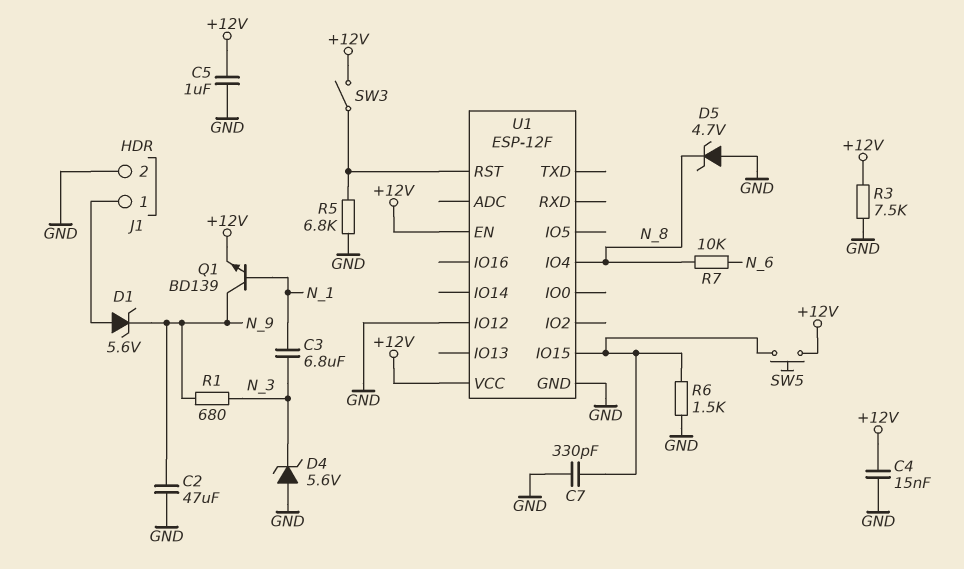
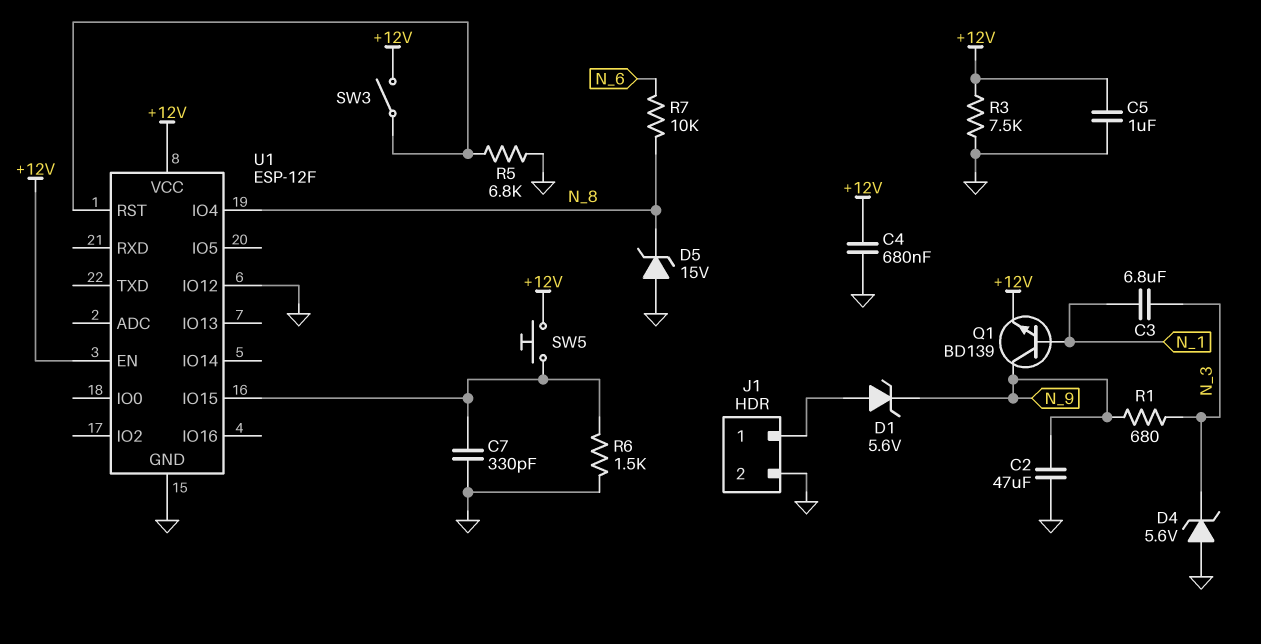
C4: 15nF (+12V, GND) -> 680nF (+12V, GND)
D5: zener 4.7V (A GND, K N_8) -> zener 15V (A GND, K N_8)

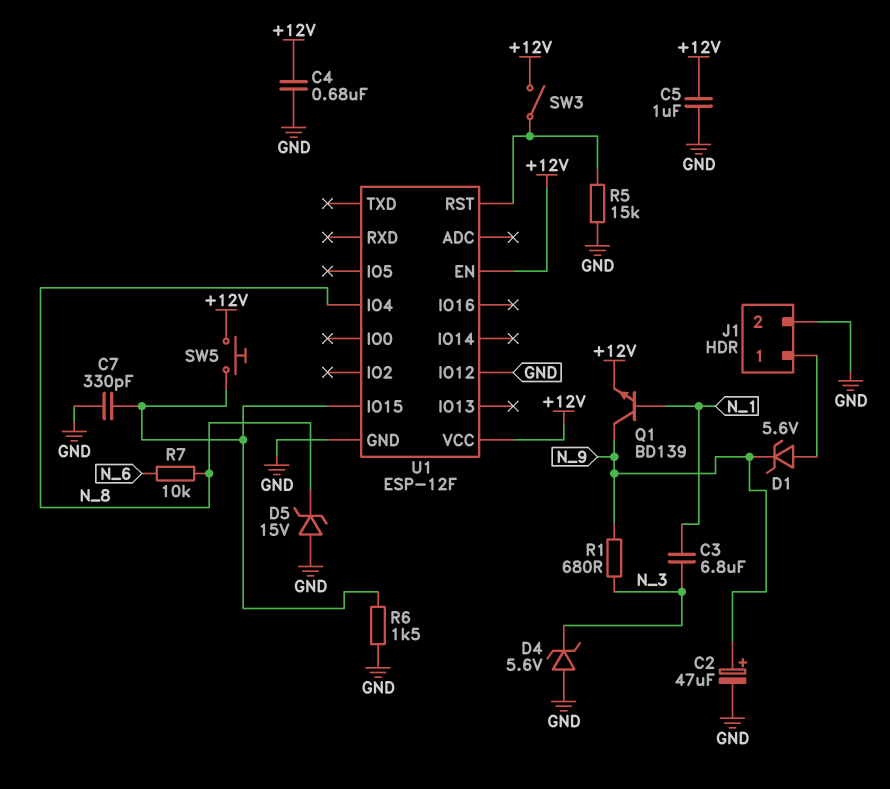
C2: 47uF (GND, N_9) -> 47uF (plus N_9, minus GND)
R3: 7.5k (+12V, GND) -> none
R5: 6.8k (GND, U1/RST) -> 15k (GND, U1/RST)

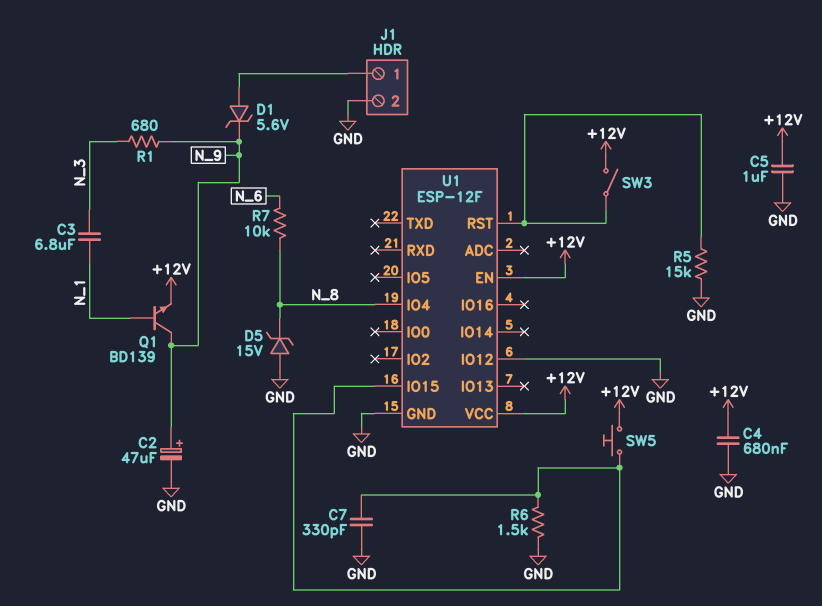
D4: zener 5.6V (A GND, K N_3) -> none

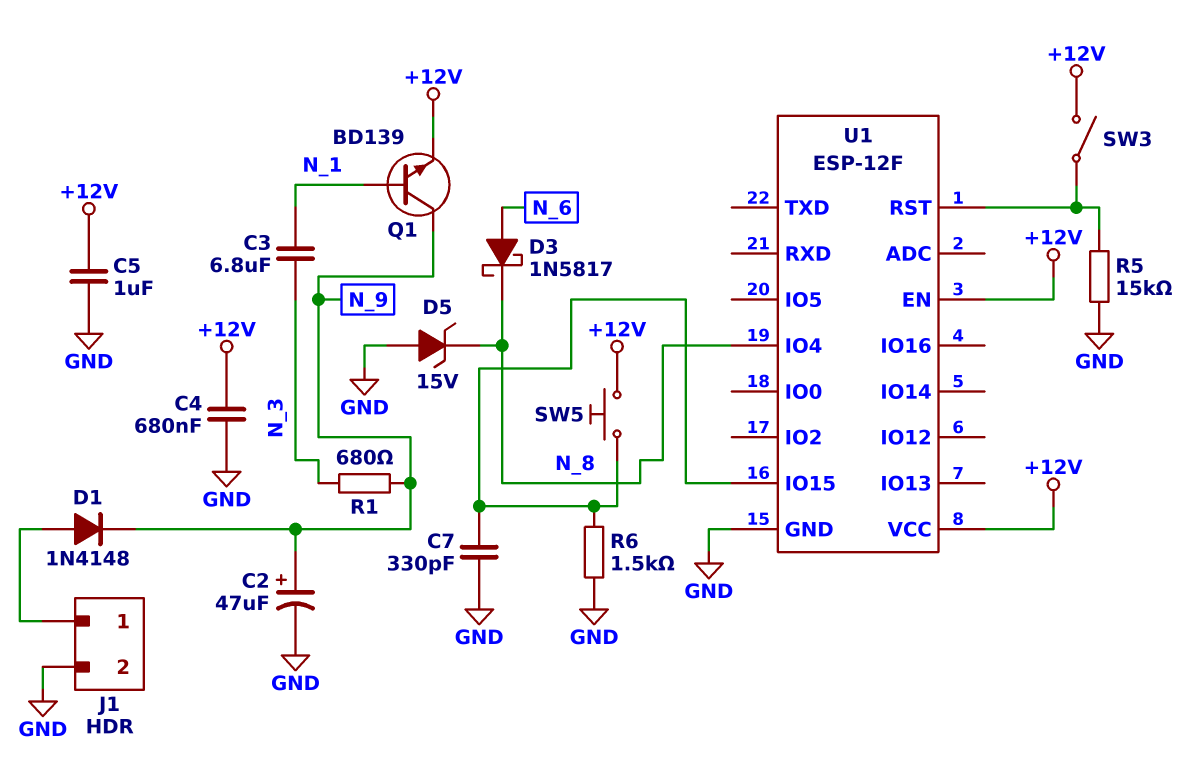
D1: zener 5.6V (A J1/1, K N_9) -> diode 1N4148 (A J1/1, K N_9)
D3: none -> schottky 1N5817 (A N_6, K N_8)
R7: 10k (N_6, N_8) -> none
U1 pin IO12: GND -> none

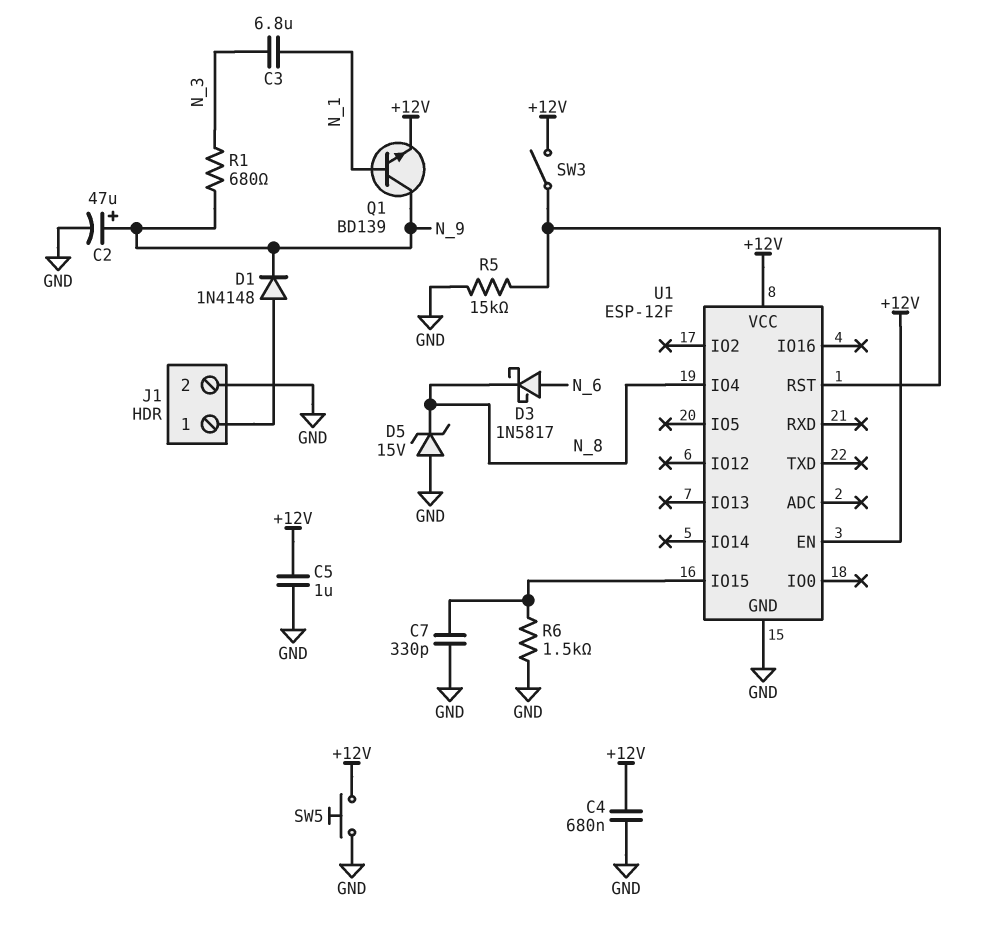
SW5: button (+12V, U1/IO15) -> button (+12V, GND)

